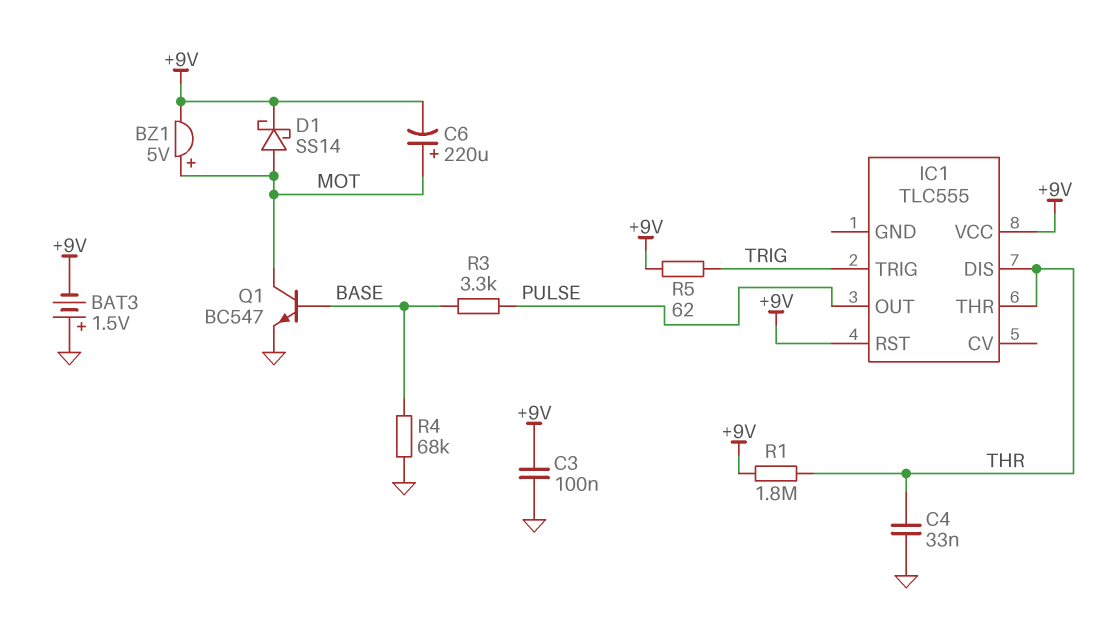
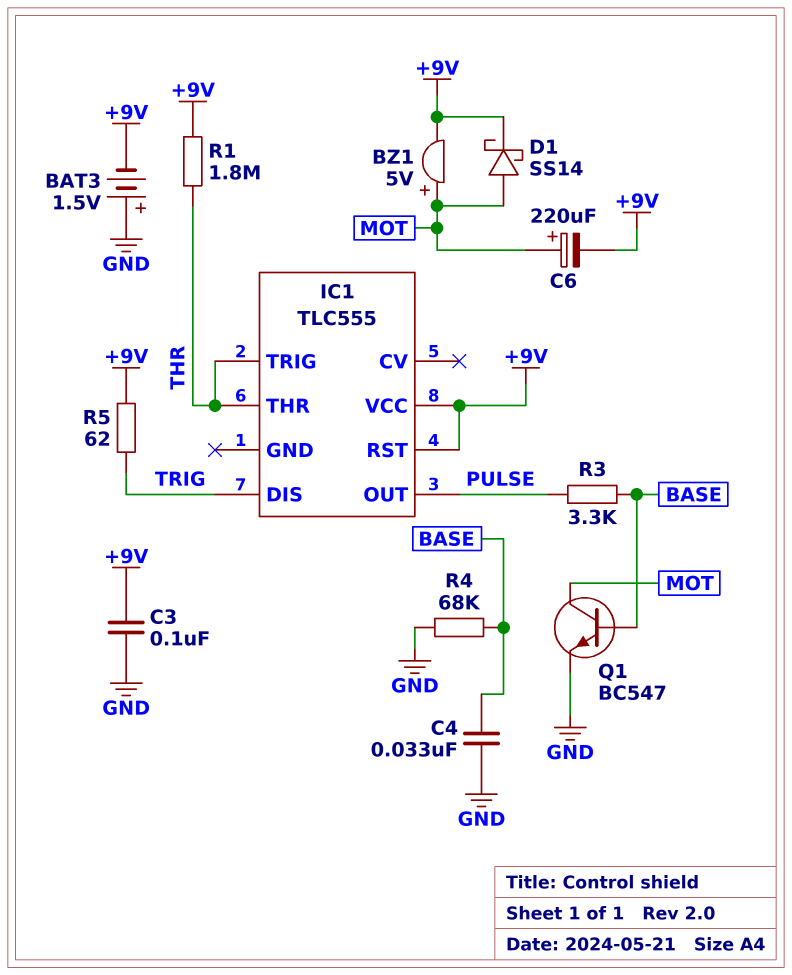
C4: 33nF (GND, THR) -> 33nF (BASE, GND)
IC1 pin DIS: THR -> TRIG
IC1 pin TRIG: TRIG -> THR

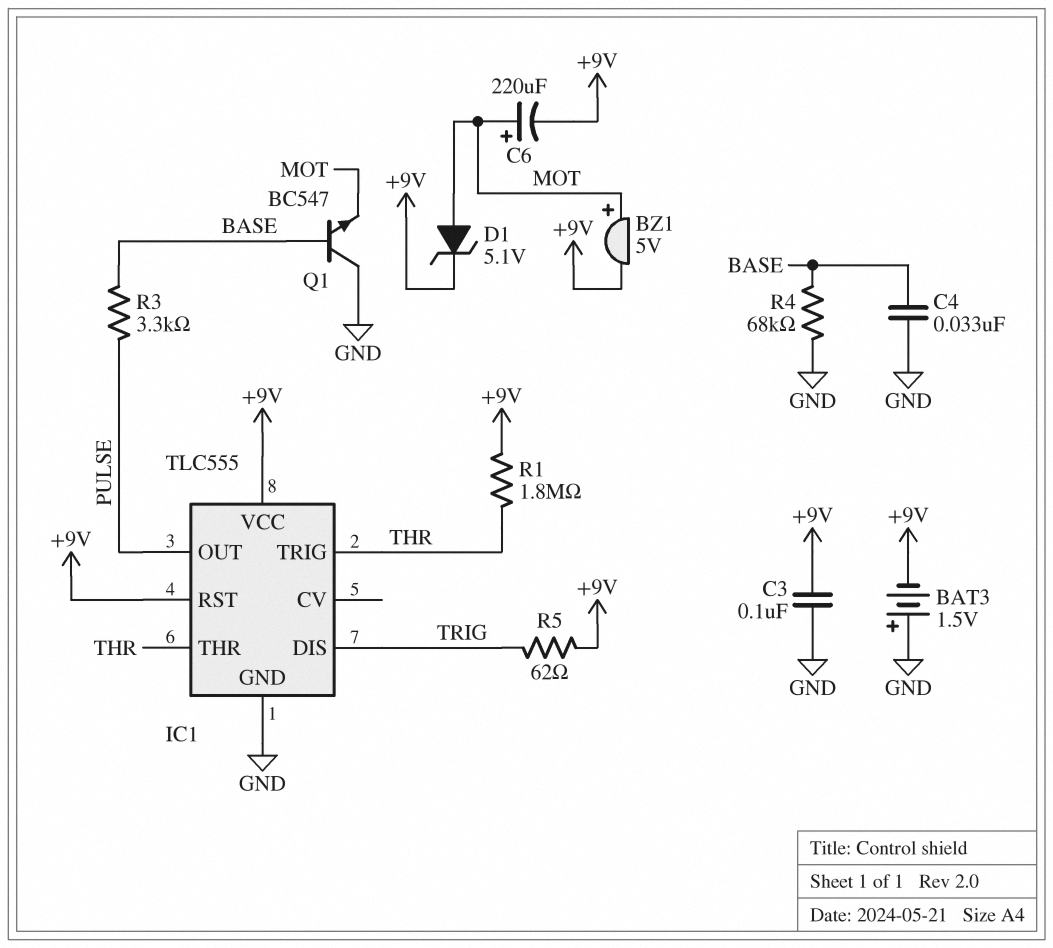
D1: schottky SS14 (A MOT, K +9V) -> zener 5.1V (A MOT, K +9V)
IC1 pin GND: none -> GND
Q1: NPN BC547 (B BASE, C MOT, E GND) -> NPN BC547 (B BASE, C GND, E MOT)

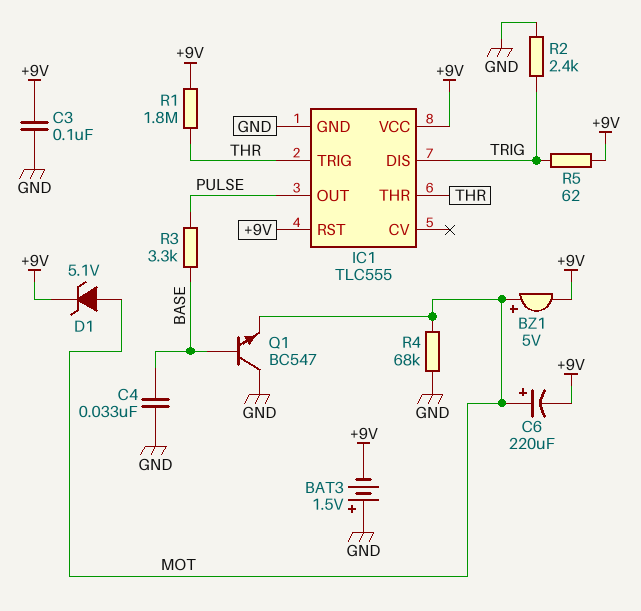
R2: none -> 2.4k (GND, TRIG)
R4: 68k (BASE, GND) -> 68k (GND, MOT)

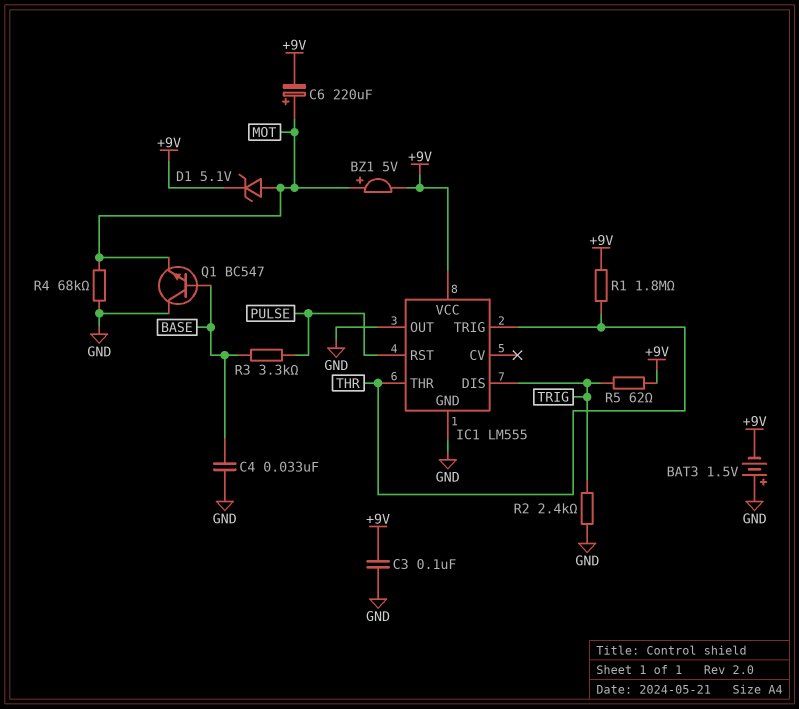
IC1: TLC555 -> LM555
IC1 pin OUT: PULSE -> GND
IC1 pin RST: +9V -> PULSE

